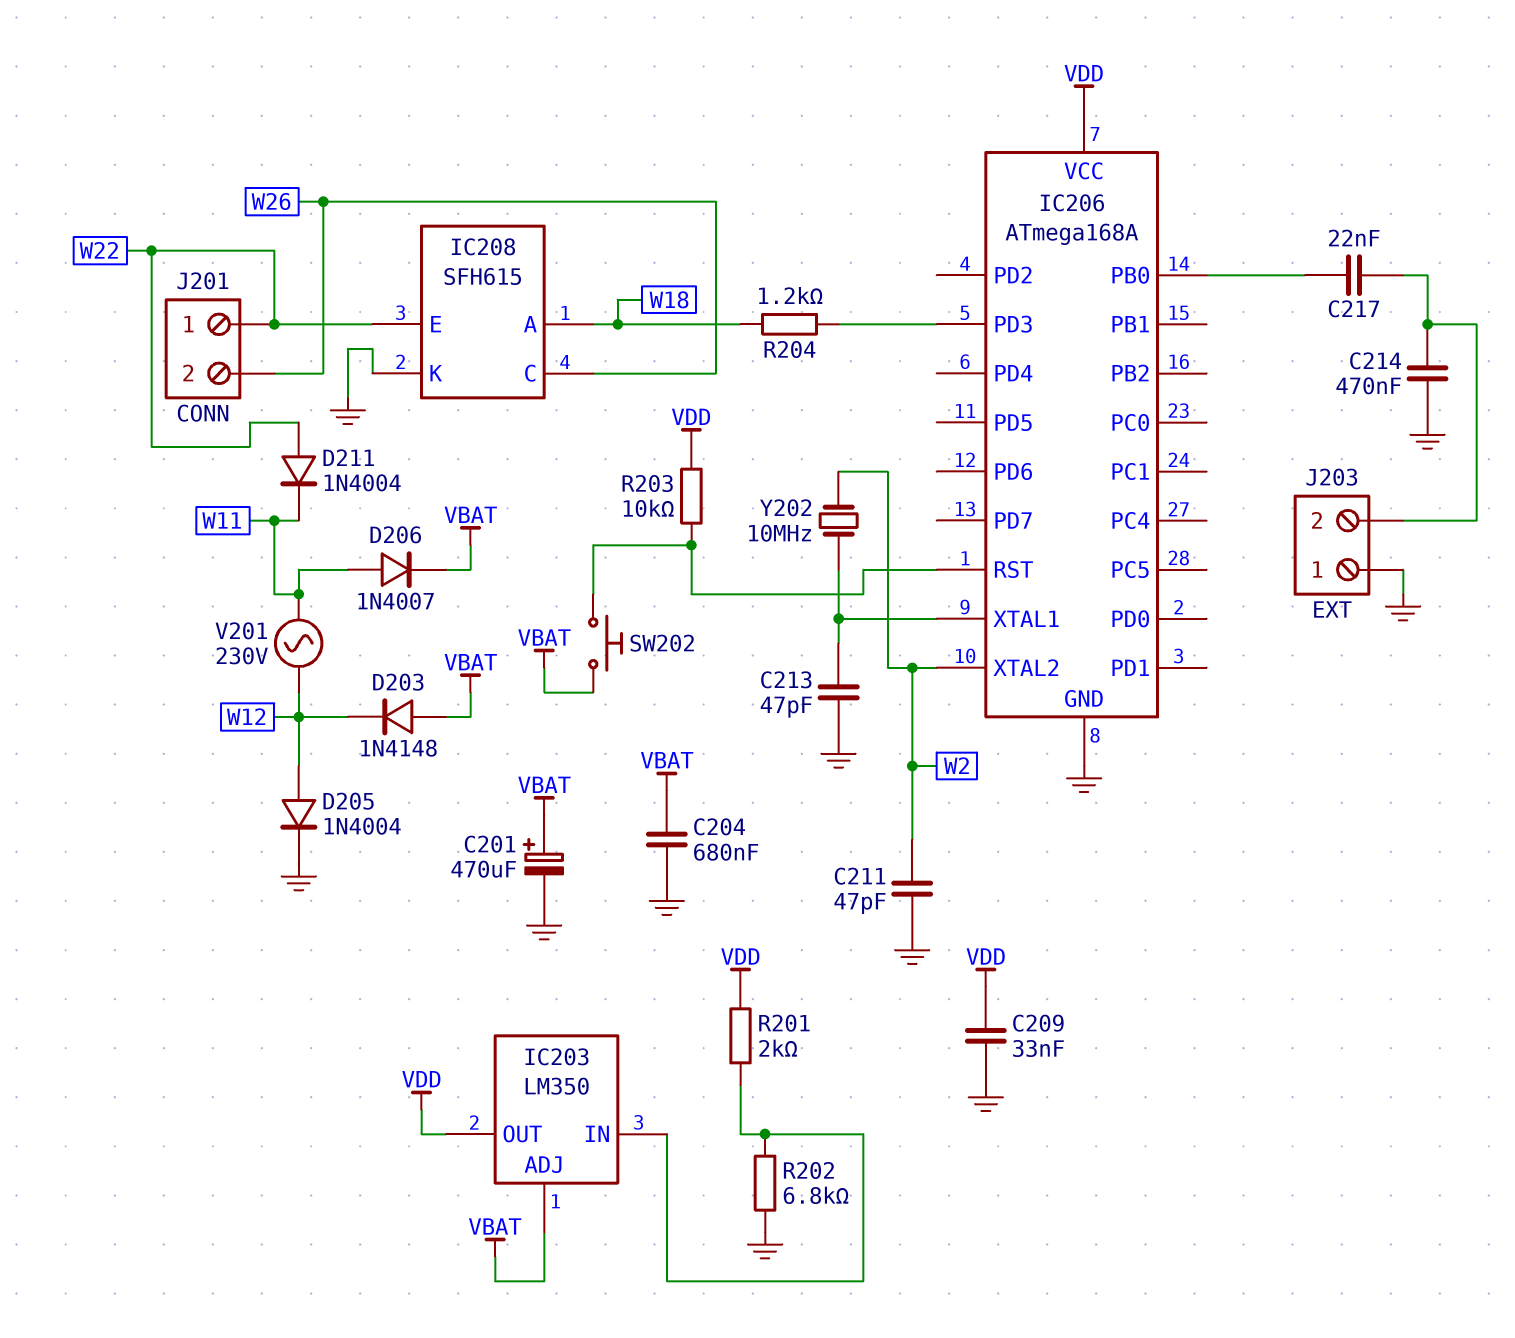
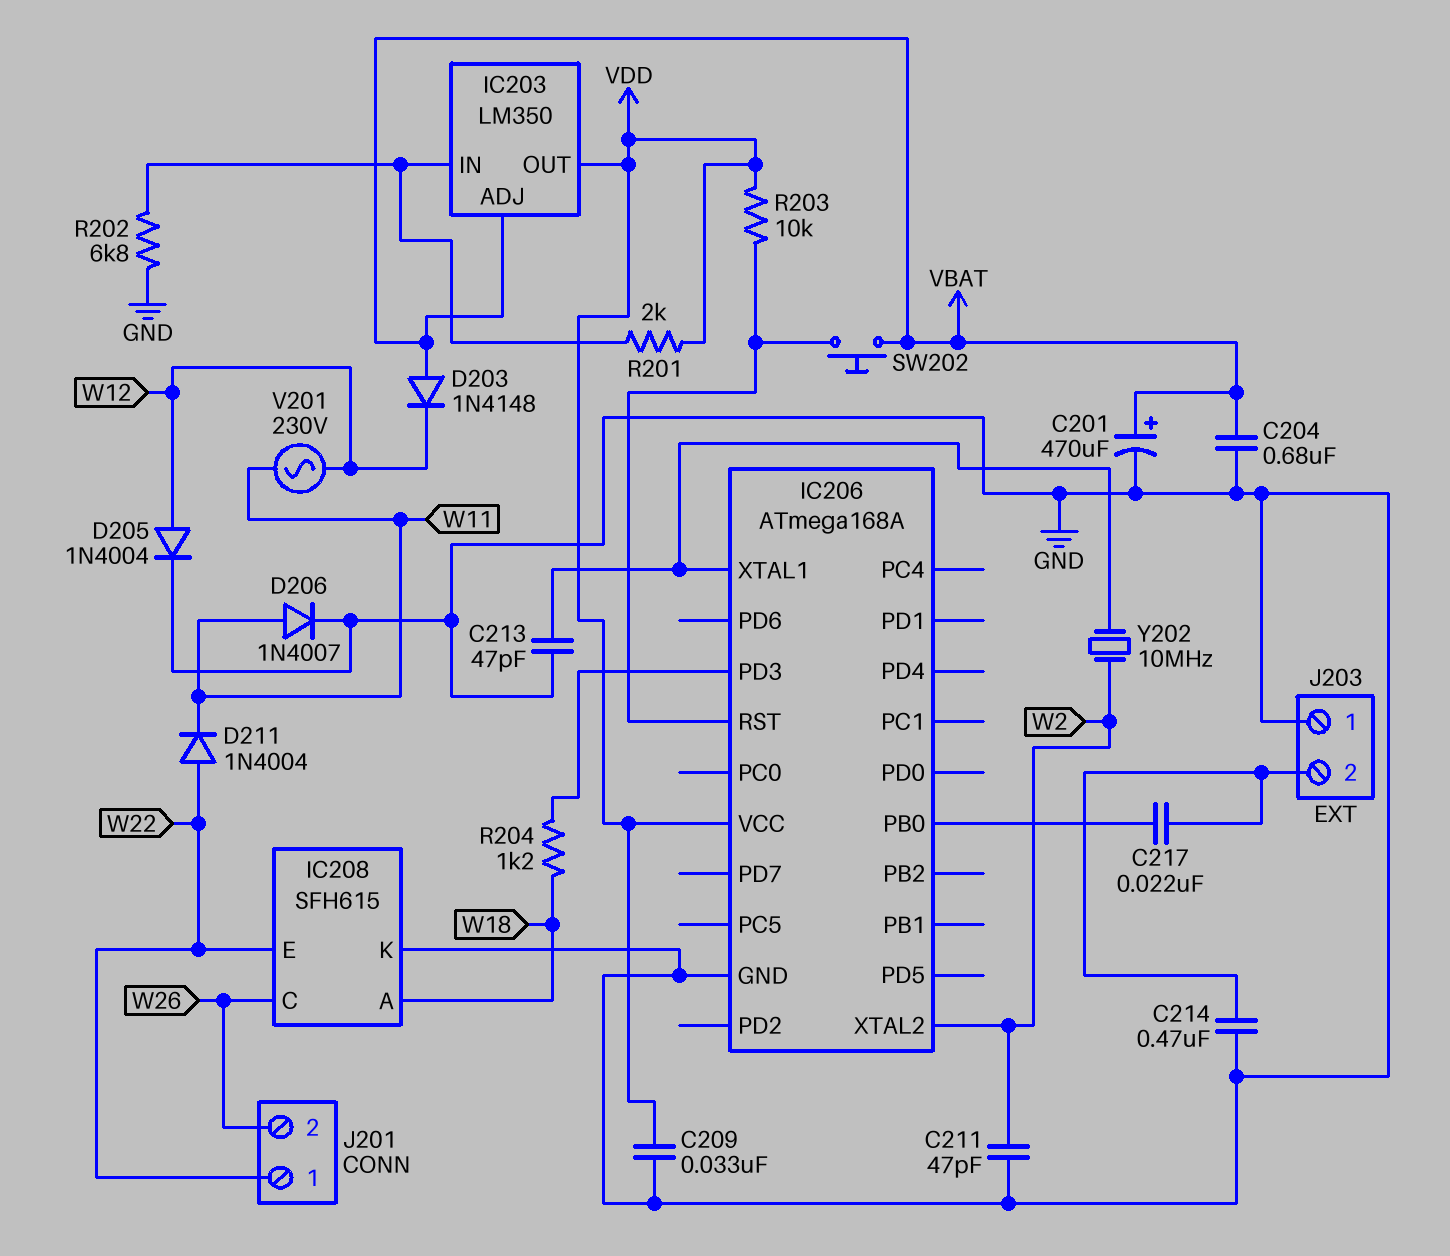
D206: diode 1N4007 (A W11, K VBAT) -> diode 1N4007 (A W11, K GND)

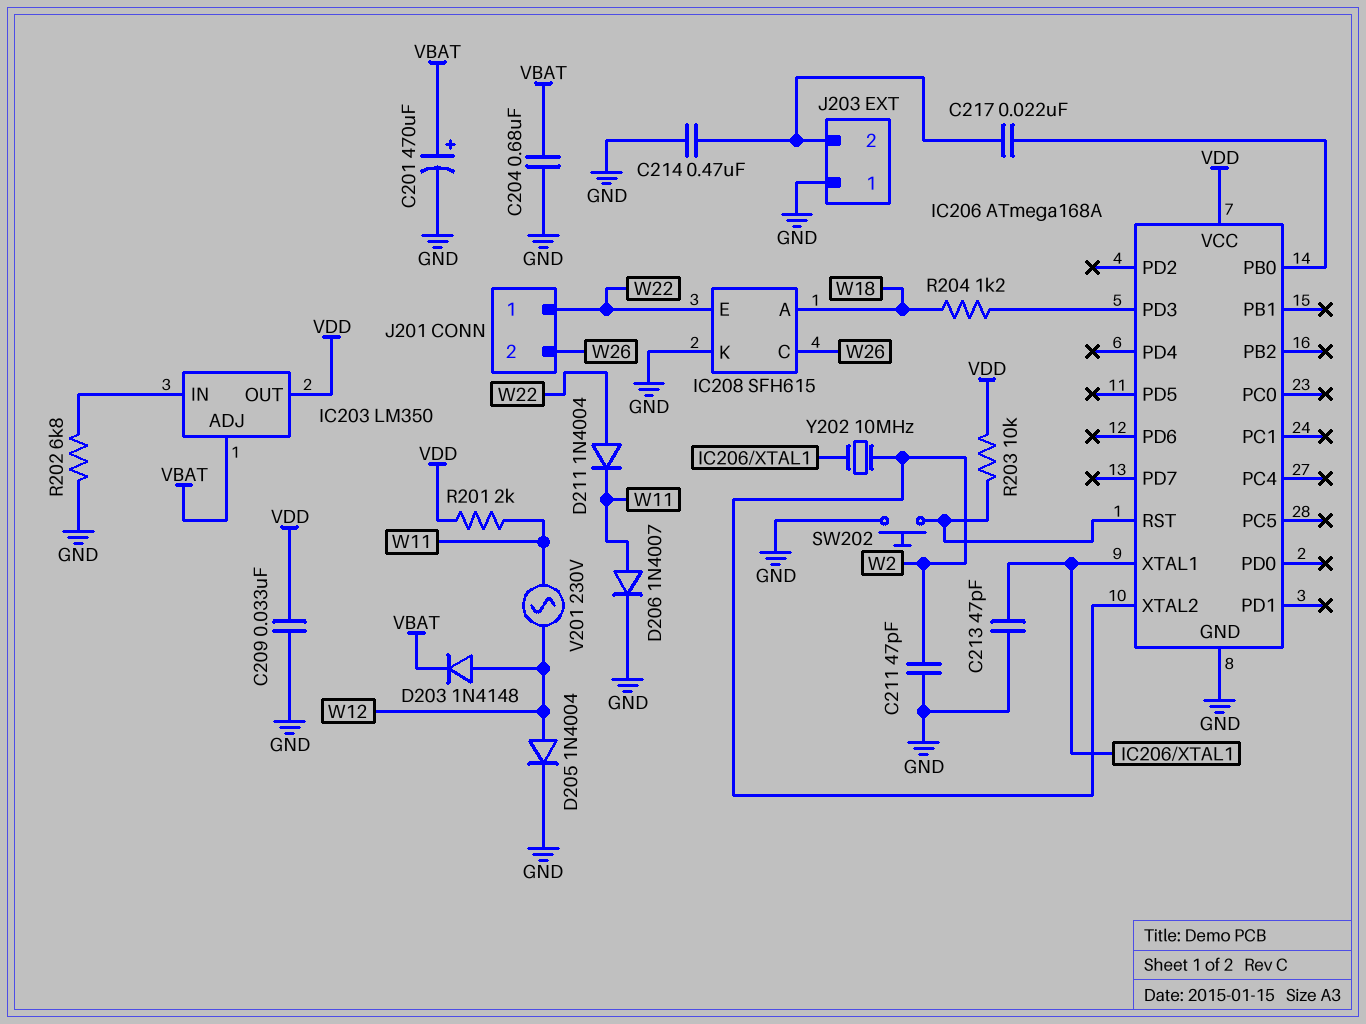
D203: diode 1N4148 (A VBAT, K W12) -> diode 1N4148 (A W12, K VBAT)
R201: 2k (IC203/IN, VDD) -> 2k (VDD, W11)
SW202: button (IC206/RST, VBAT) -> button (GND, IC206/RST)

